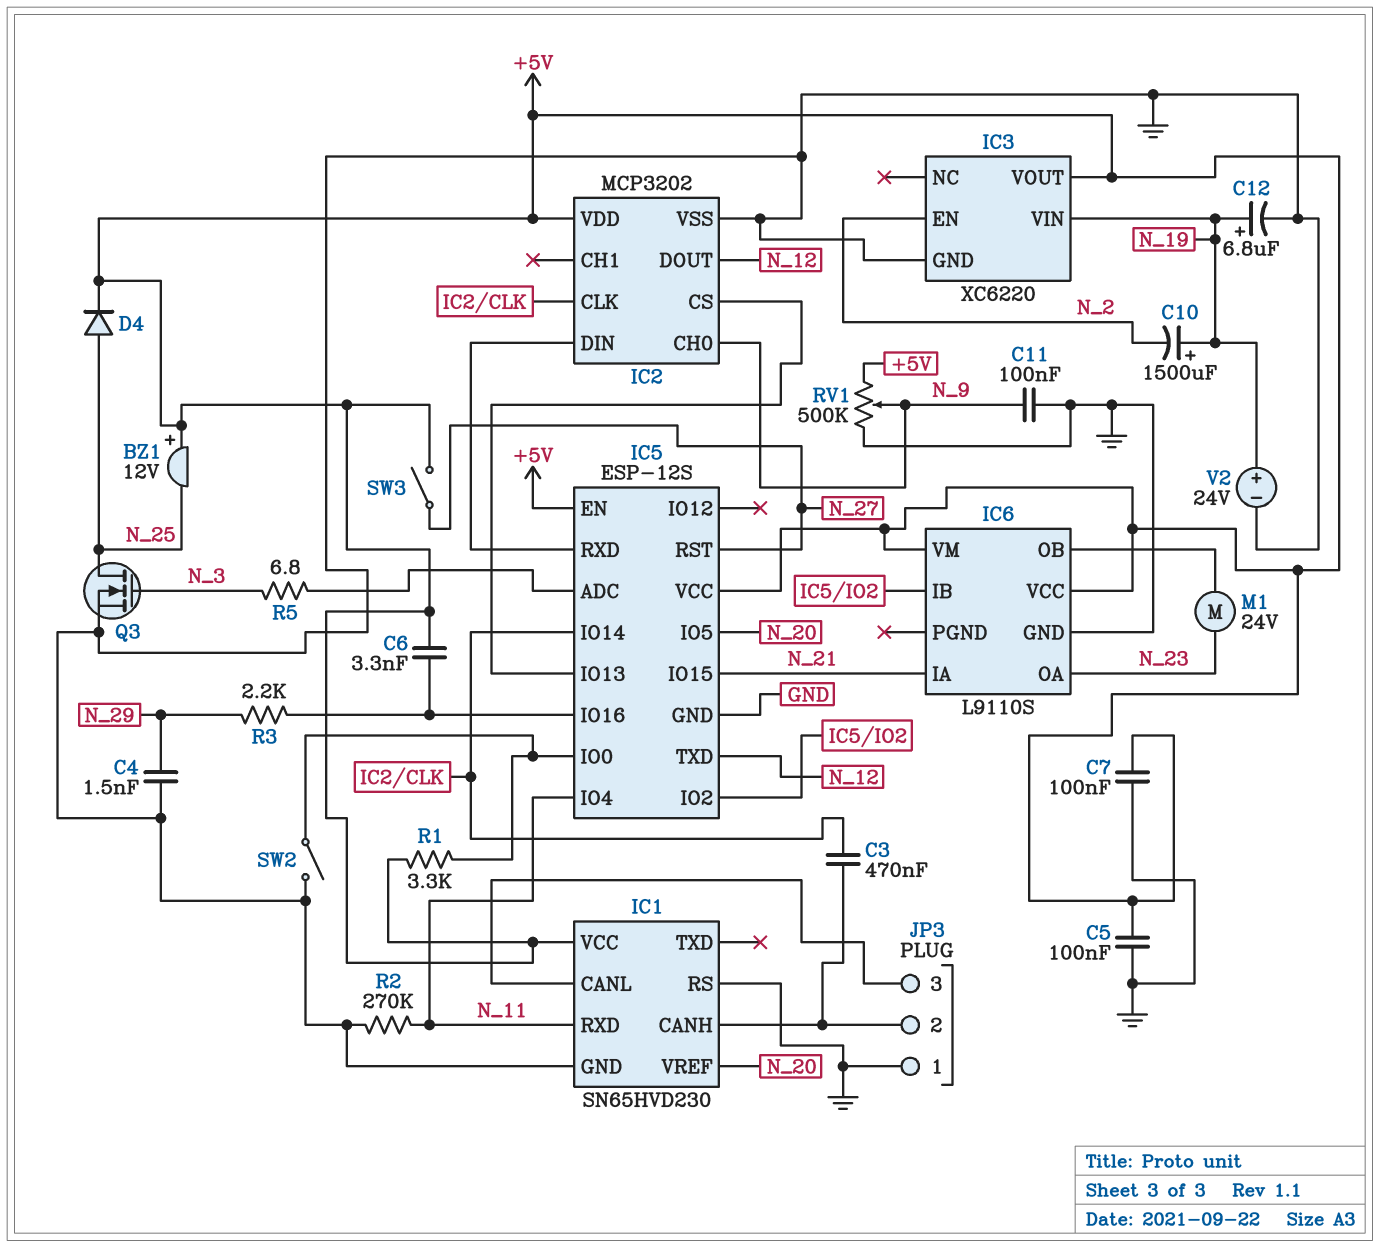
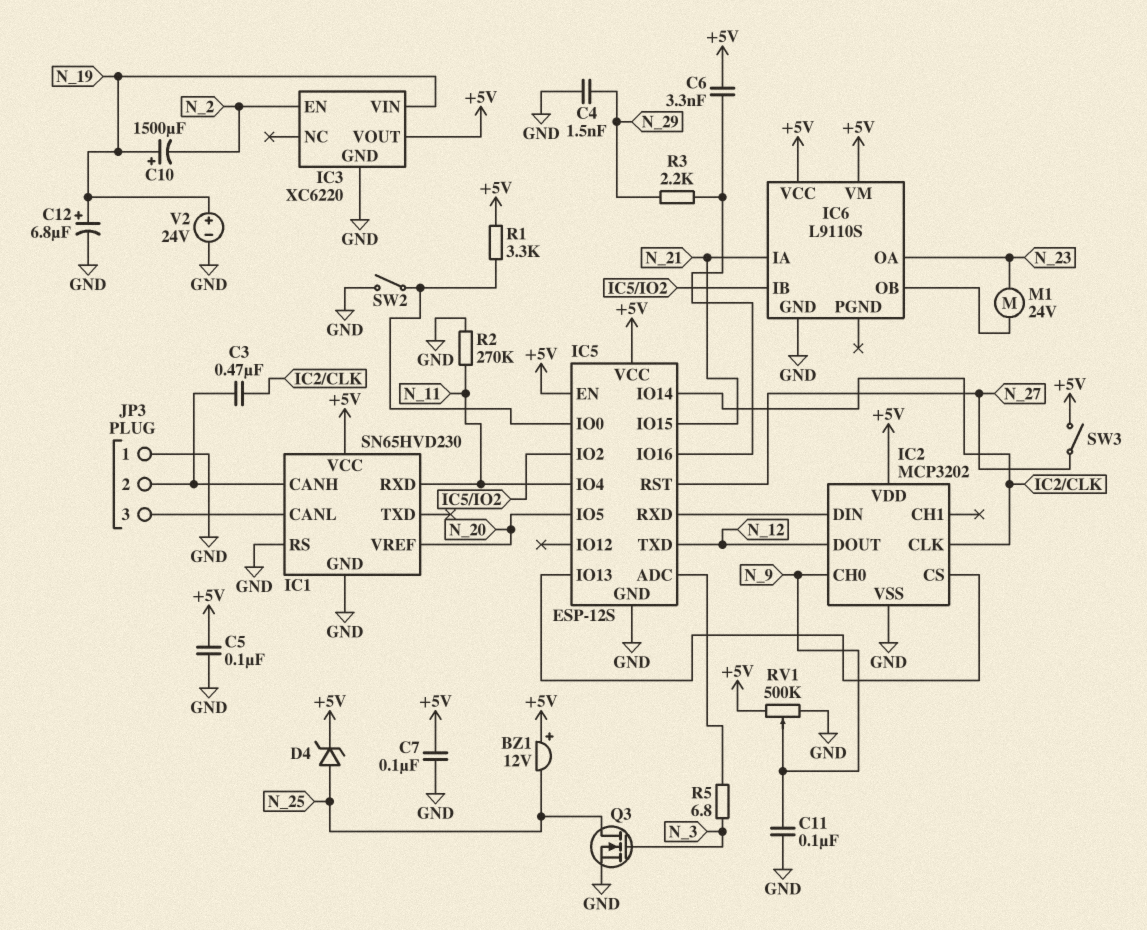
D4: diode (A N_25, K +5V) -> zener (A N_25, K +5V)

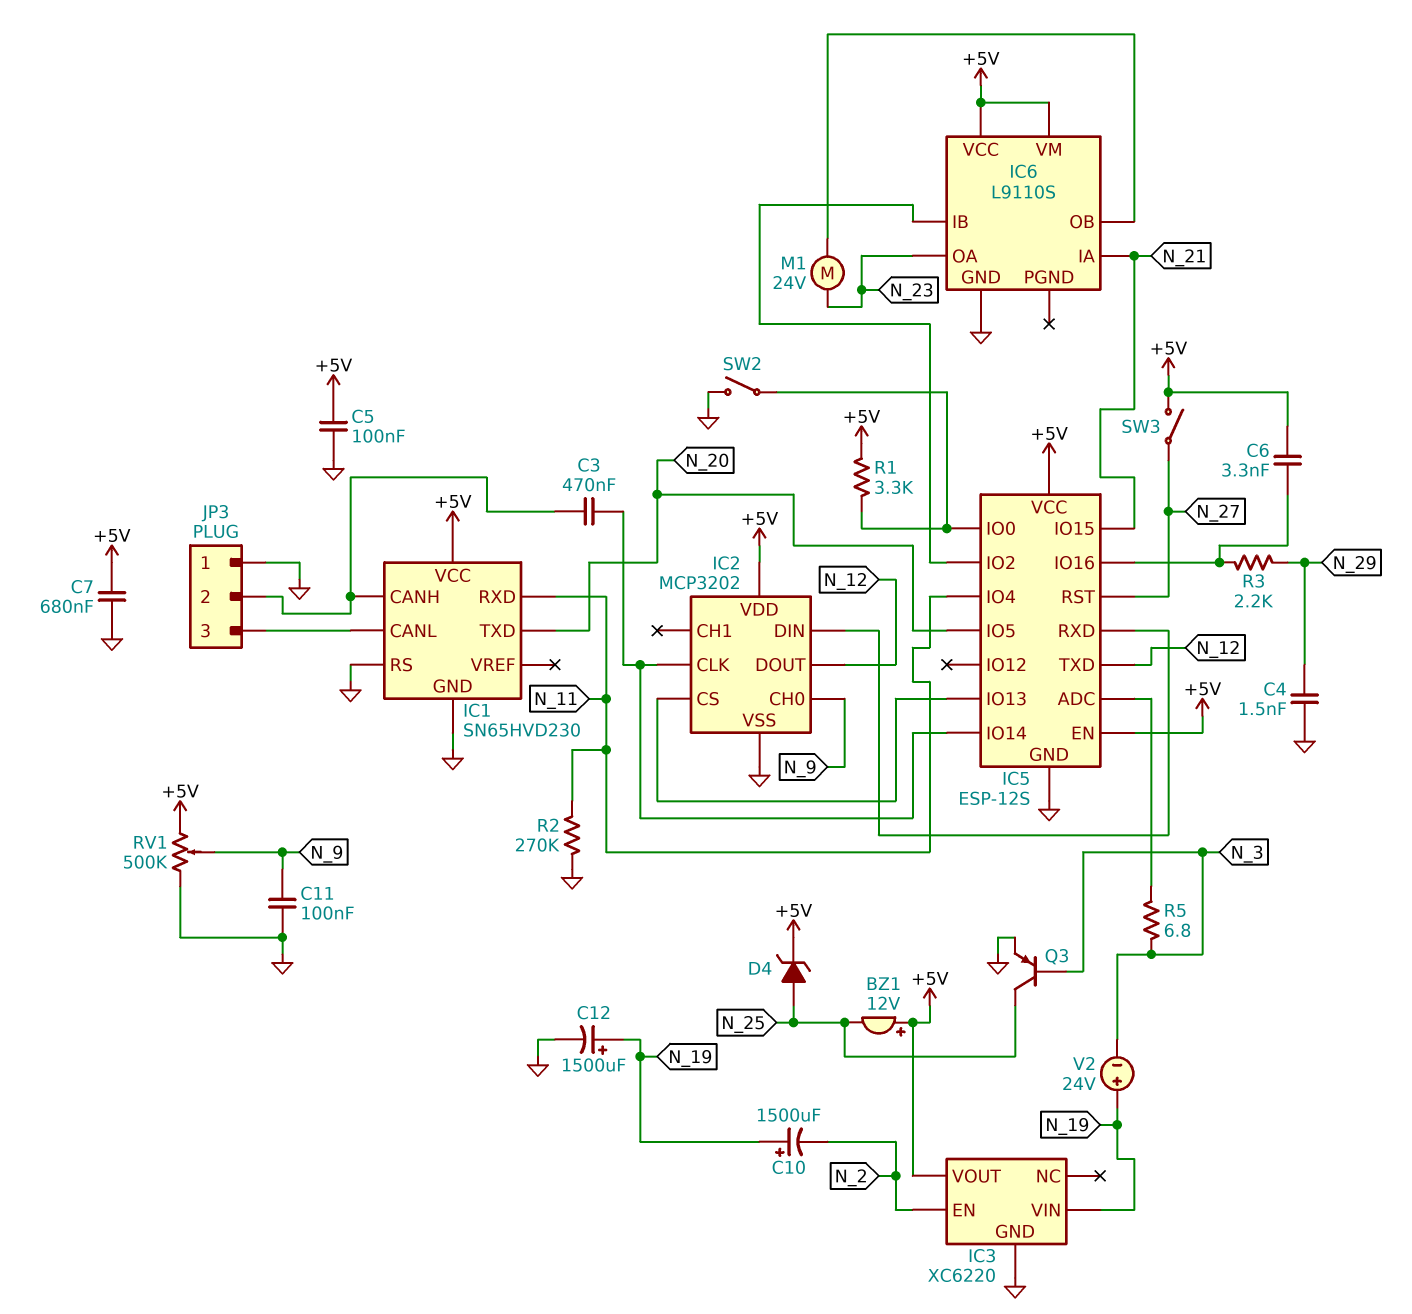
C7: 100nF (+5V, GND) -> 680nF (+5V, GND)
C12: 6.8uF (plus N_19, minus GND) -> 1500uF (plus N_19, minus GND)
IC1 pin TXD: none -> N_20
IC1 pin VREF: N_20 -> none
Q3: NMOS (G N_3, D N_25, S GND) -> PNP (B N_3, C N_25, E GND)
V2: 24V (plus N_19, minus GND) -> 24V (plus N_19, minus N_3)

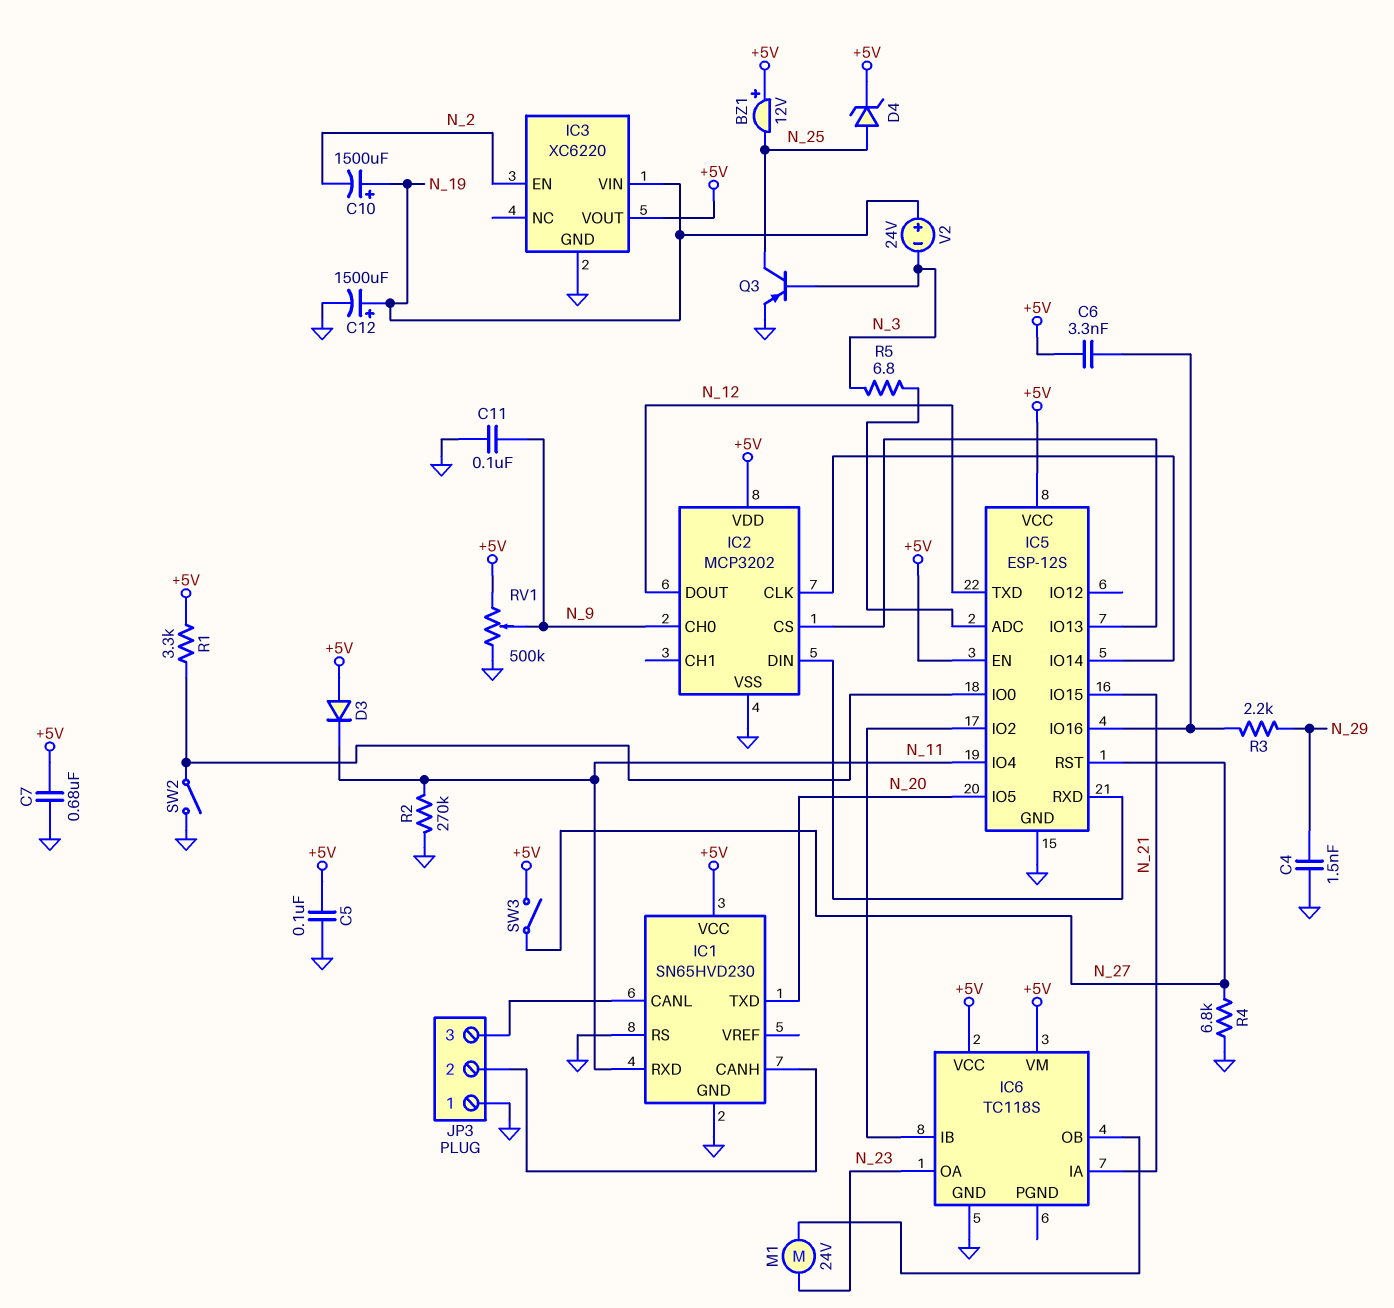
C3: 470nF (IC1/CANH, IC2/CLK) -> none
D3: none -> diode (A +5V, K N_11)
IC6: L9110S -> TC118S
R4: none -> 6.8k (GND, N_27)

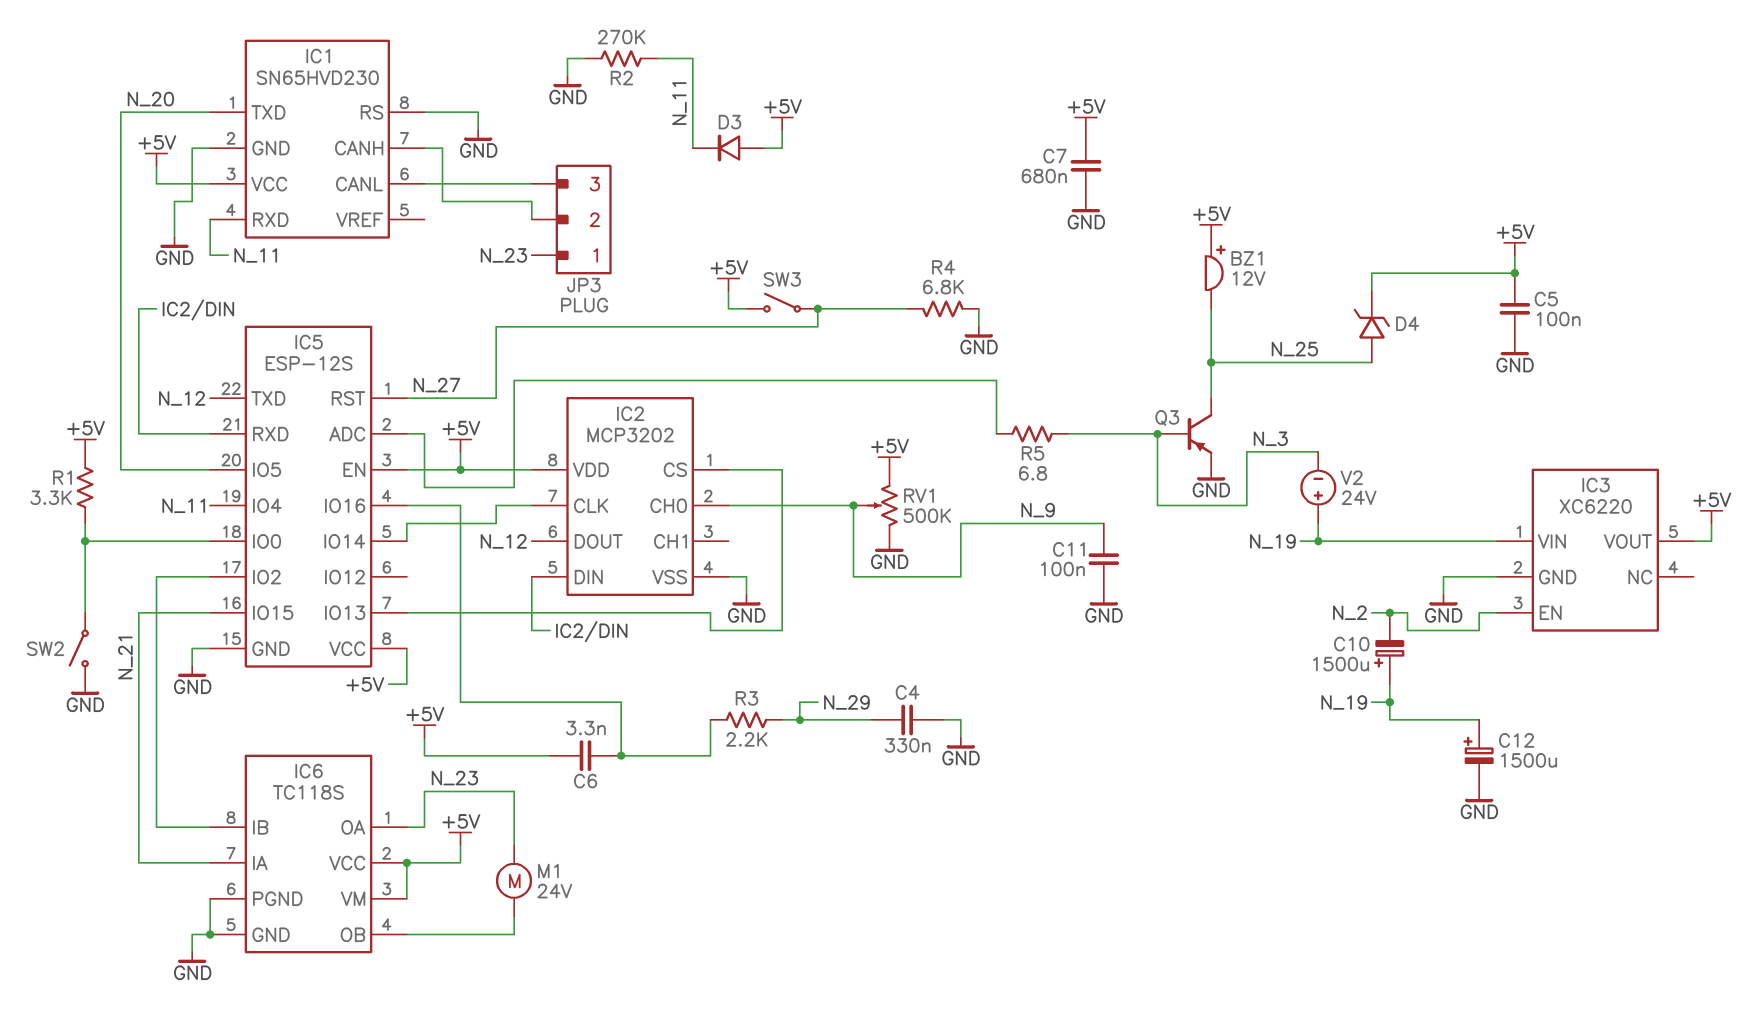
C4: 1.5nF (GND, N_29) -> 330nF (GND, N_29)
IC6 pin PGND: none -> GND
JP3 pin 1: GND -> N_23

